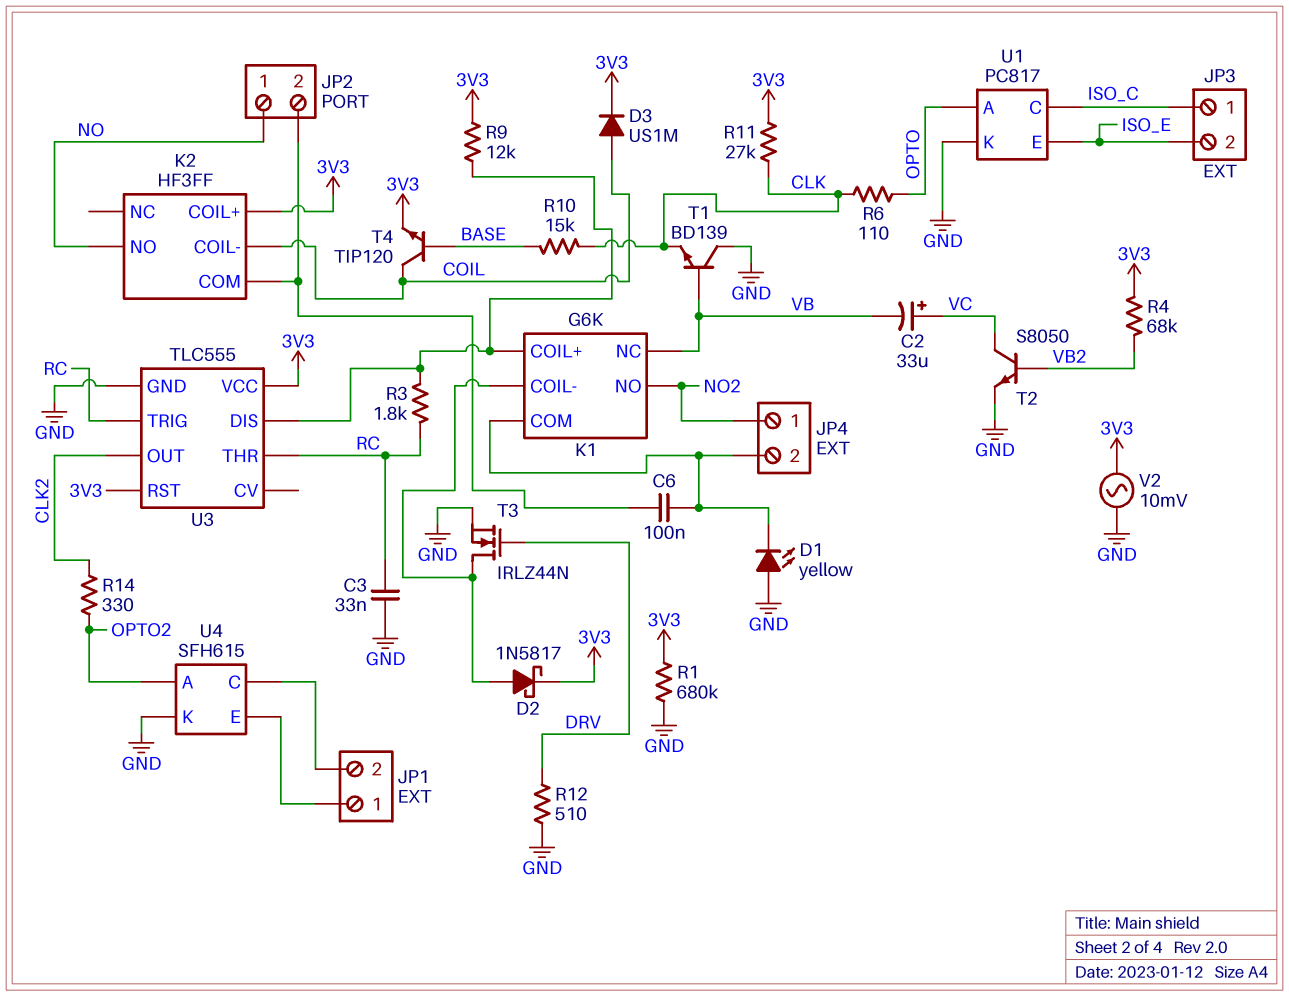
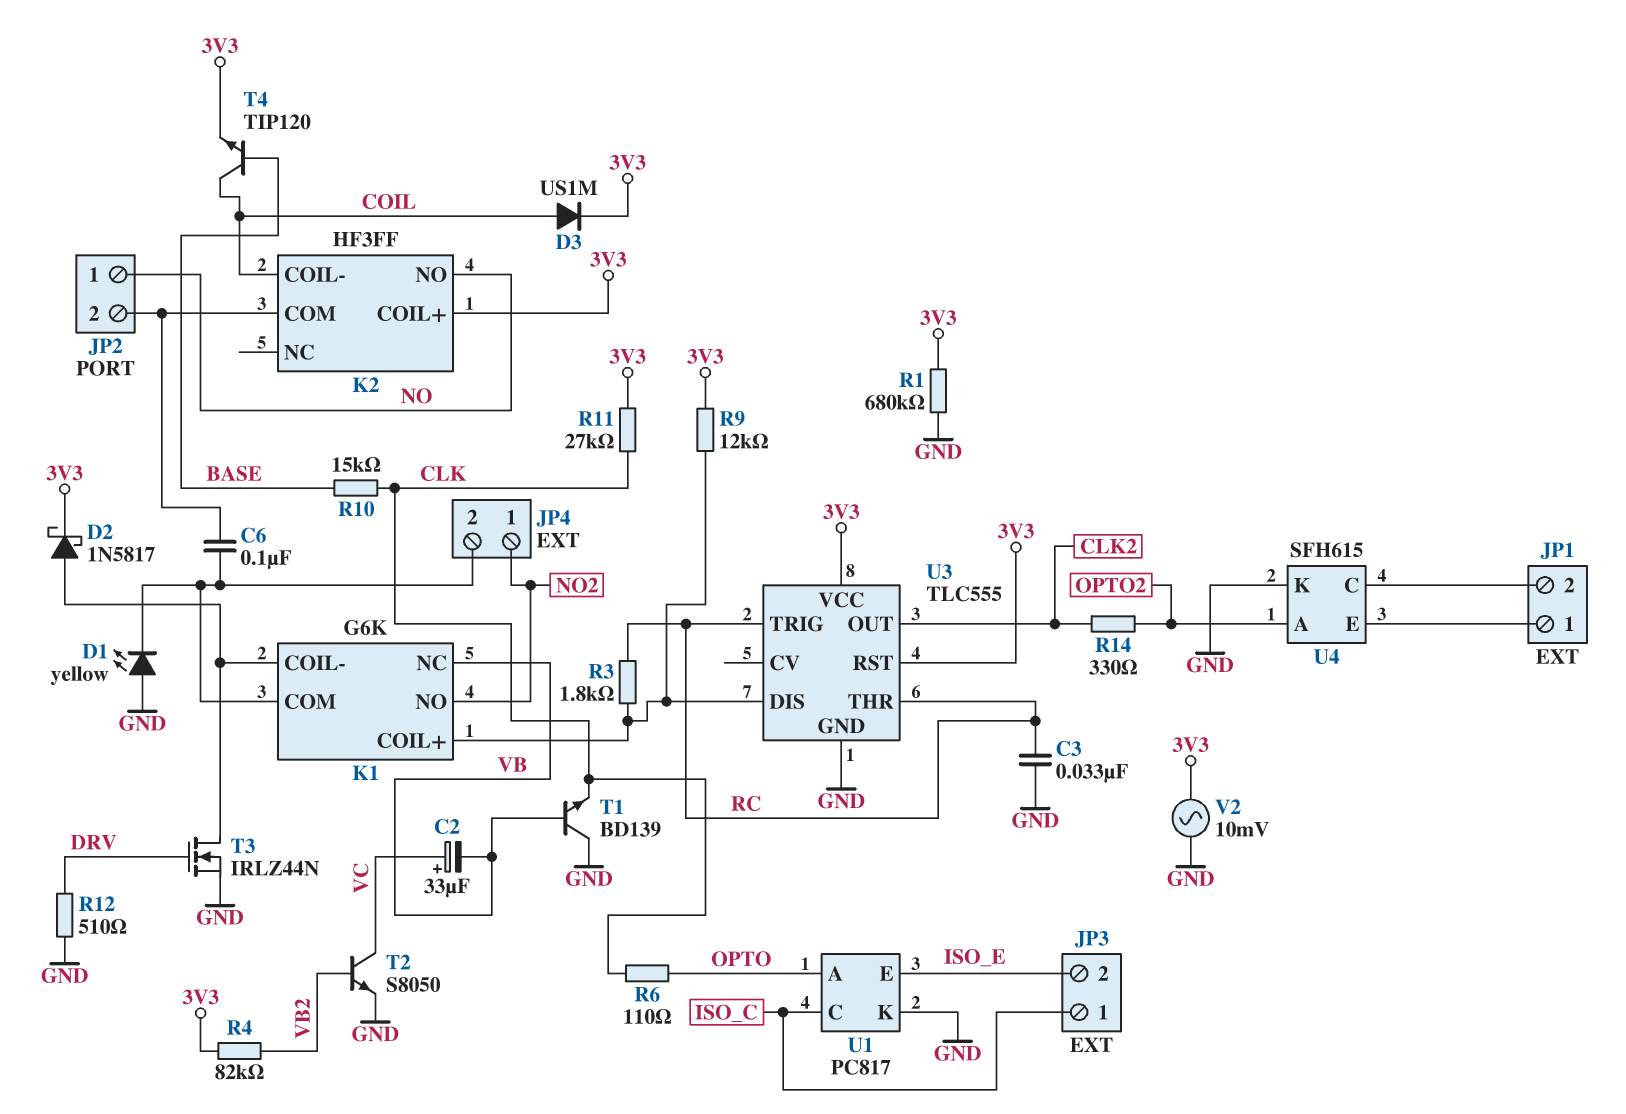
R4: 68k (3V3, VB2) -> 82k (3V3, VB2)

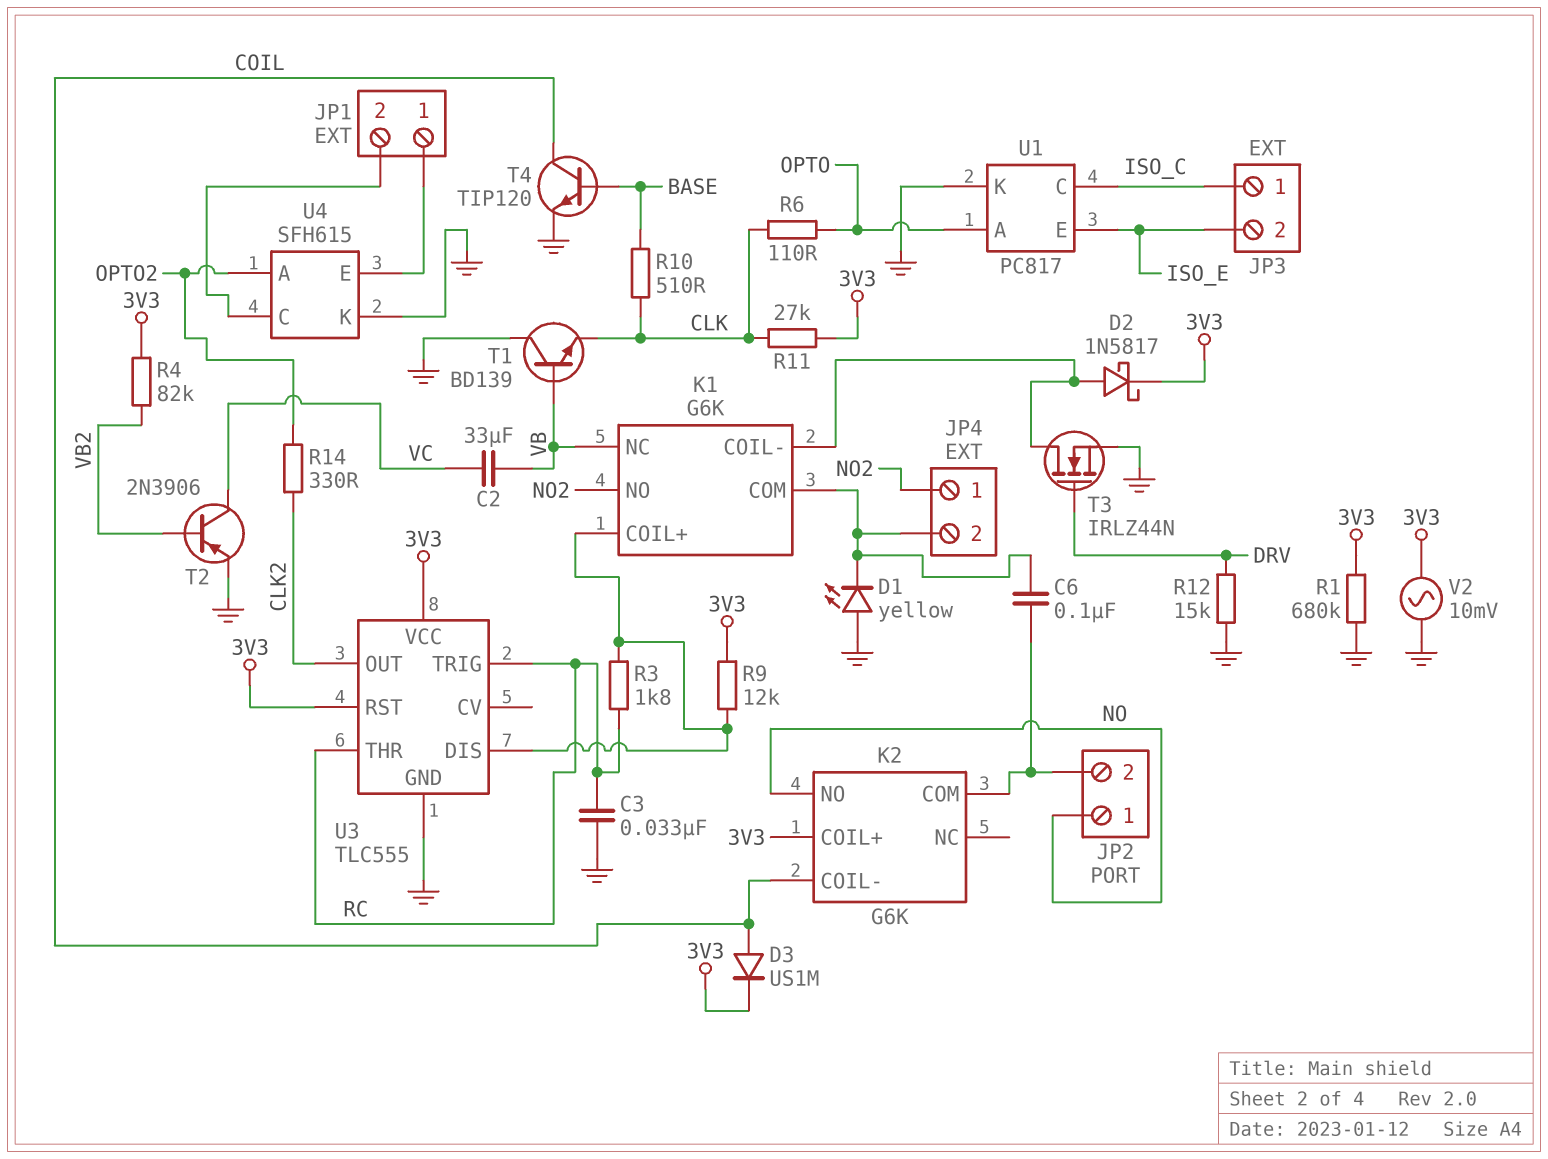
C2: 33uF (plus VC, minus VB) -> 33uF (VB, VC)
K2: HF3FF -> G6K
R10: 15k (BASE, CLK) -> 510 (BASE, CLK)
R12: 510 (DRV, GND) -> 15k (DRV, GND)
T2: NPN S8050 (B VB2, C VC, E GND) -> PNP 2N3906 (B VB2, C VC, E GND)
T4: NPN TIP120 (B BASE, C COIL, E 3V3) -> NPN TIP120 (B BASE, C COIL, E GND)

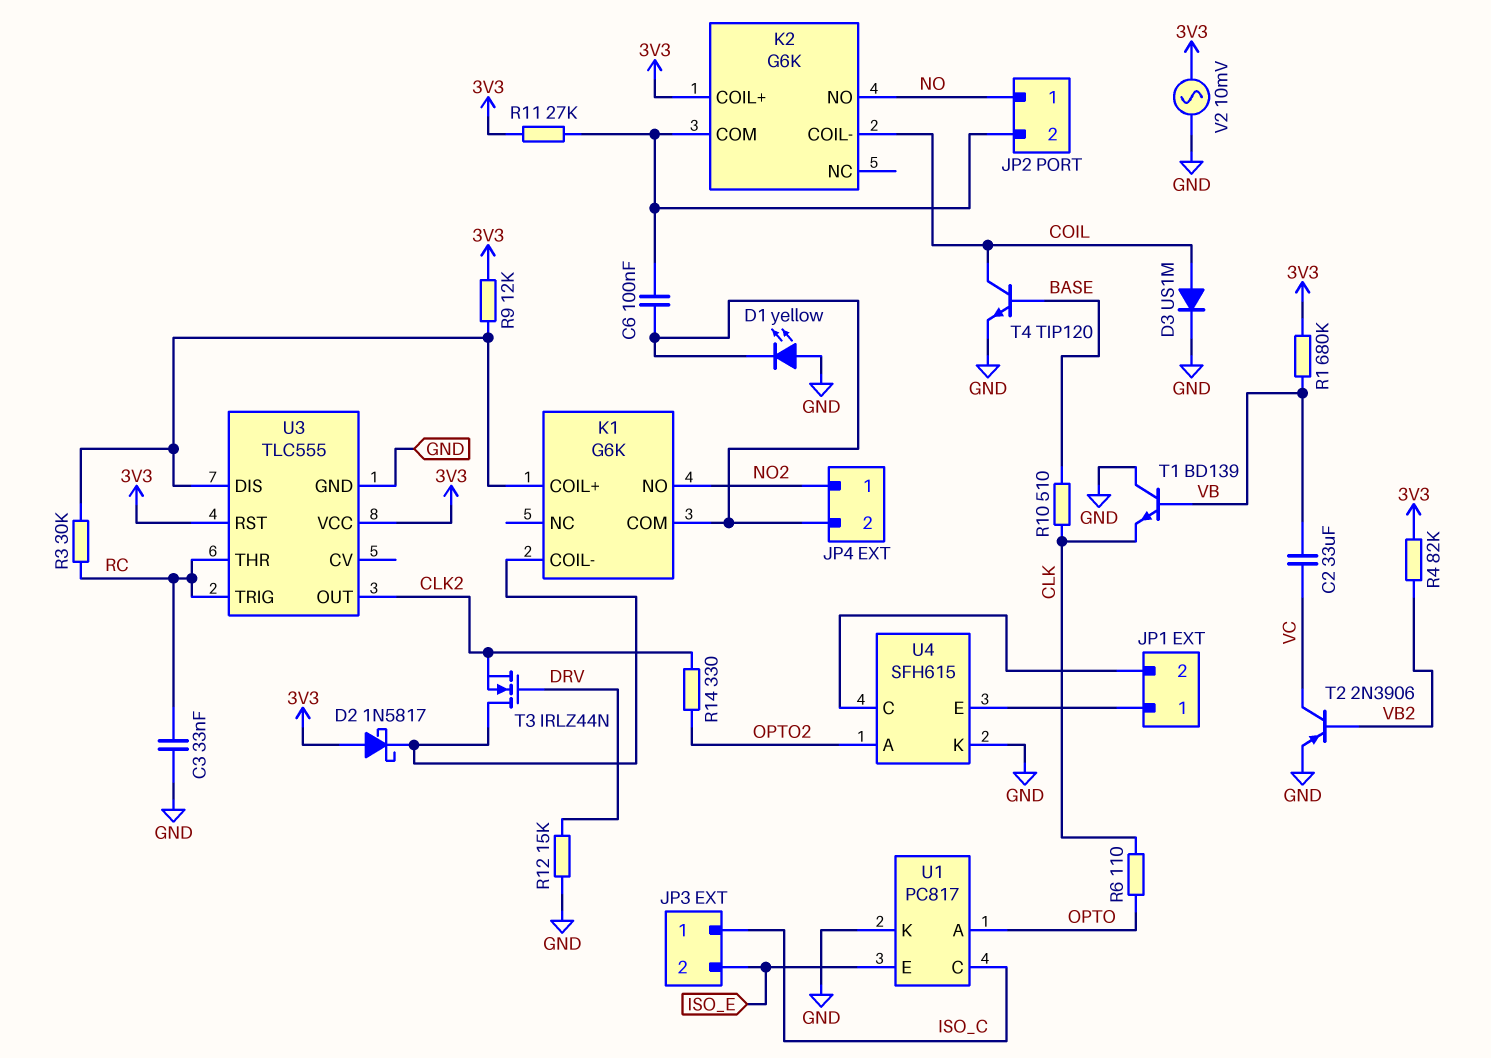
D2: schottky 1N5817 (A K1/COIL-, K 3V3) -> schottky 1N5817 (A 3V3, K K1/COIL-)
D3: diode US1M (A COIL, K 3V3) -> diode US1M (A COIL, K GND)
K1 pin NC: VB -> none
R1: 680k (3V3, GND) -> 680k (3V3, VB)
R3: 1.8k (K1/COIL+, RC) -> 30k (K1/COIL+, RC)
R11: 27k (3V3, CLK) -> 27k (3V3, JP2/2)
T3: NMOS IRLZ44N (G DRV, D K1/COIL-, S GND) -> NMOS IRLZ44N (G DRV, D K1/COIL-, S CLK2)

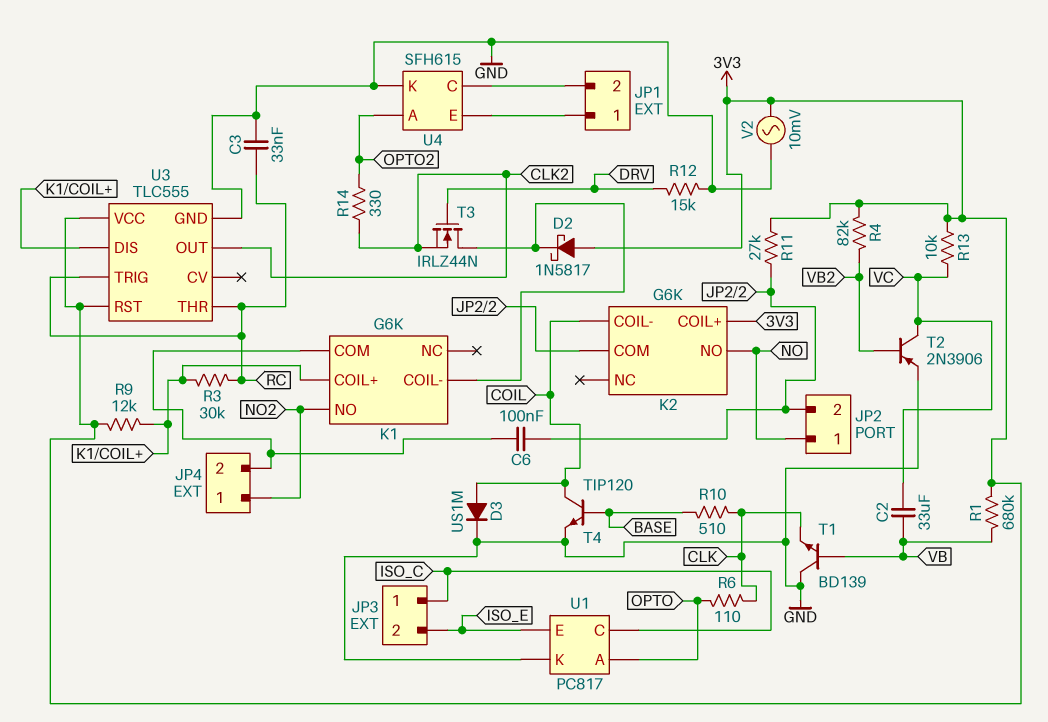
D1: LED yellow (A GND, K JP4/2) -> none
R13: none -> 10k (3V3, VC)

